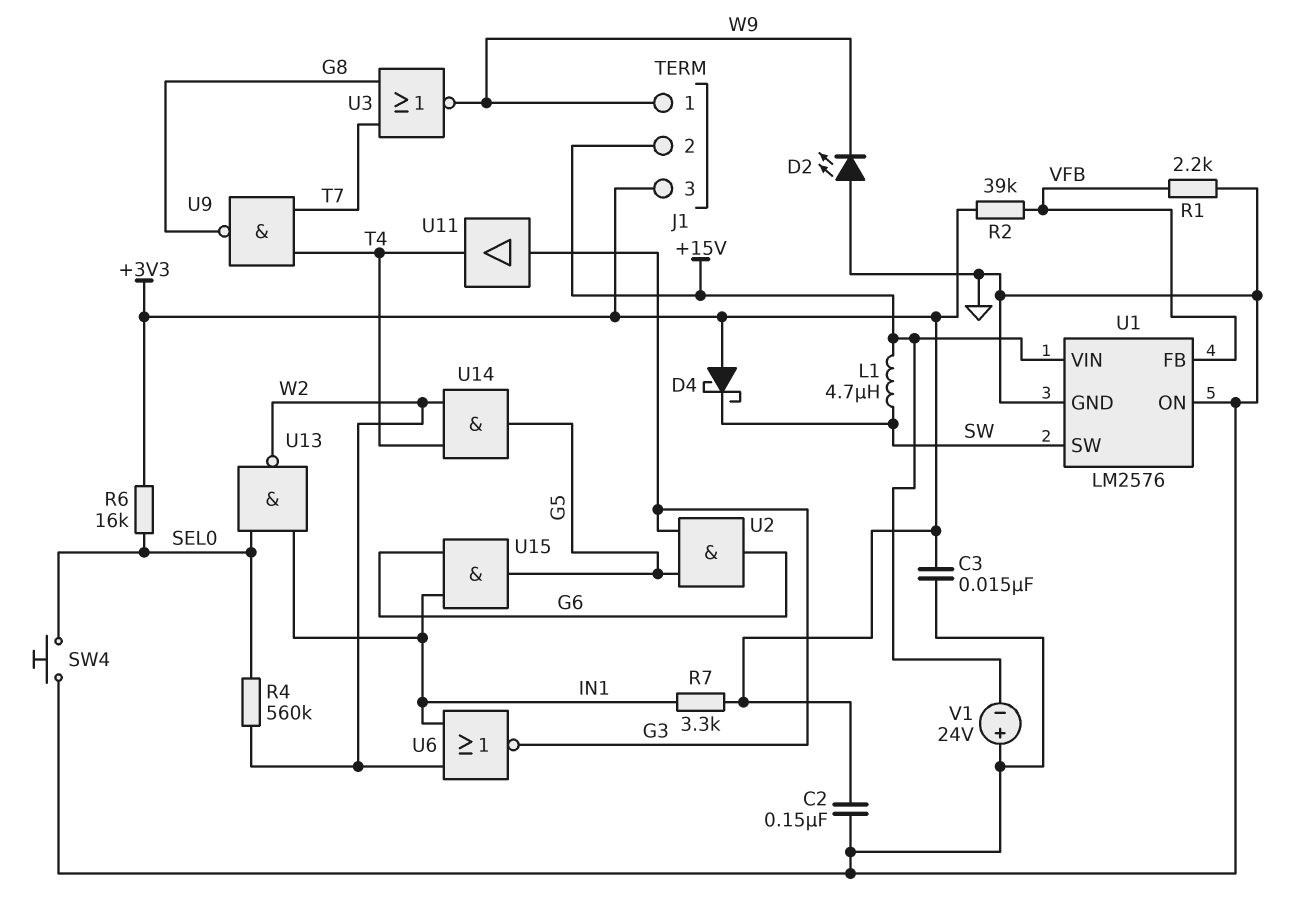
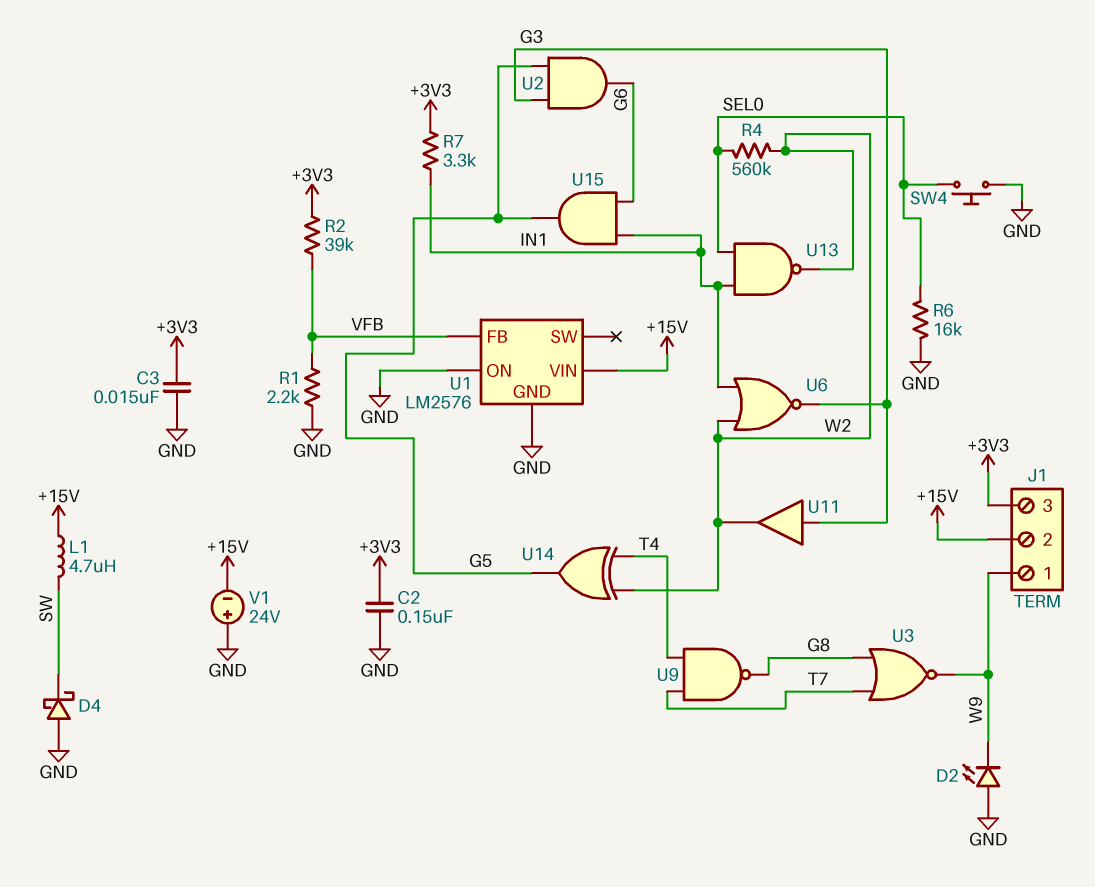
D4: schottky (A +3V3, K SW) -> schottky (A GND, K SW)
R6: 16k (+3V3, SEL0) -> 16k (GND, SEL0)
U1 pin SW: SW -> none
U11: buffer (in G3, out T4) -> buffer (in G3, out W2)
U14: AND (in T4, in W2, out G5) -> XOR (in T4, in W2, out G5)

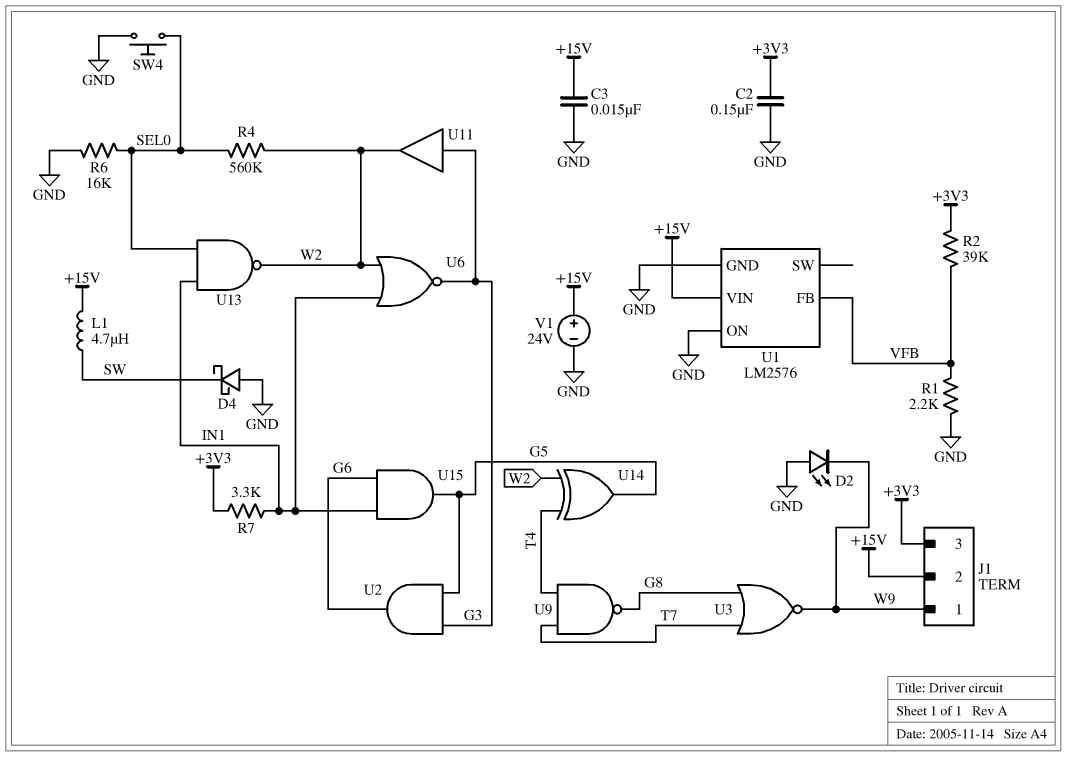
C3: 15nF (+3V3, GND) -> 15nF (+15V, GND)
V1: 24V (plus GND, minus +15V) -> 24V (plus +15V, minus GND)

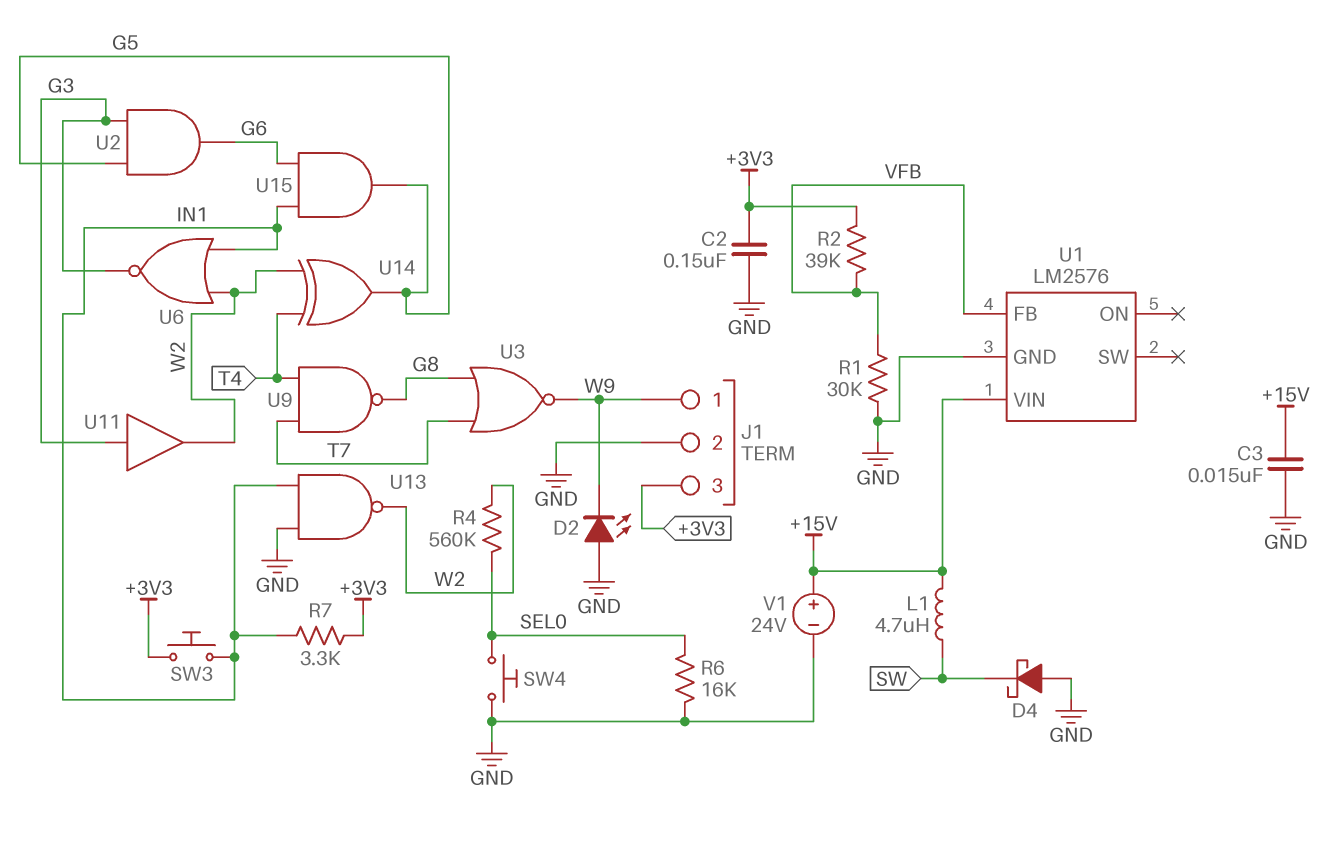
J1 pin 2: +15V -> GND
R1: 2.2k (GND, VFB) -> 30k (GND, VFB)
SW3: none -> button (+3V3, IN1)
U1 pin ON: GND -> none
U13: NAND (in IN1, in SEL0, out W2) -> NAND (in GND, in IN1, out W2)

